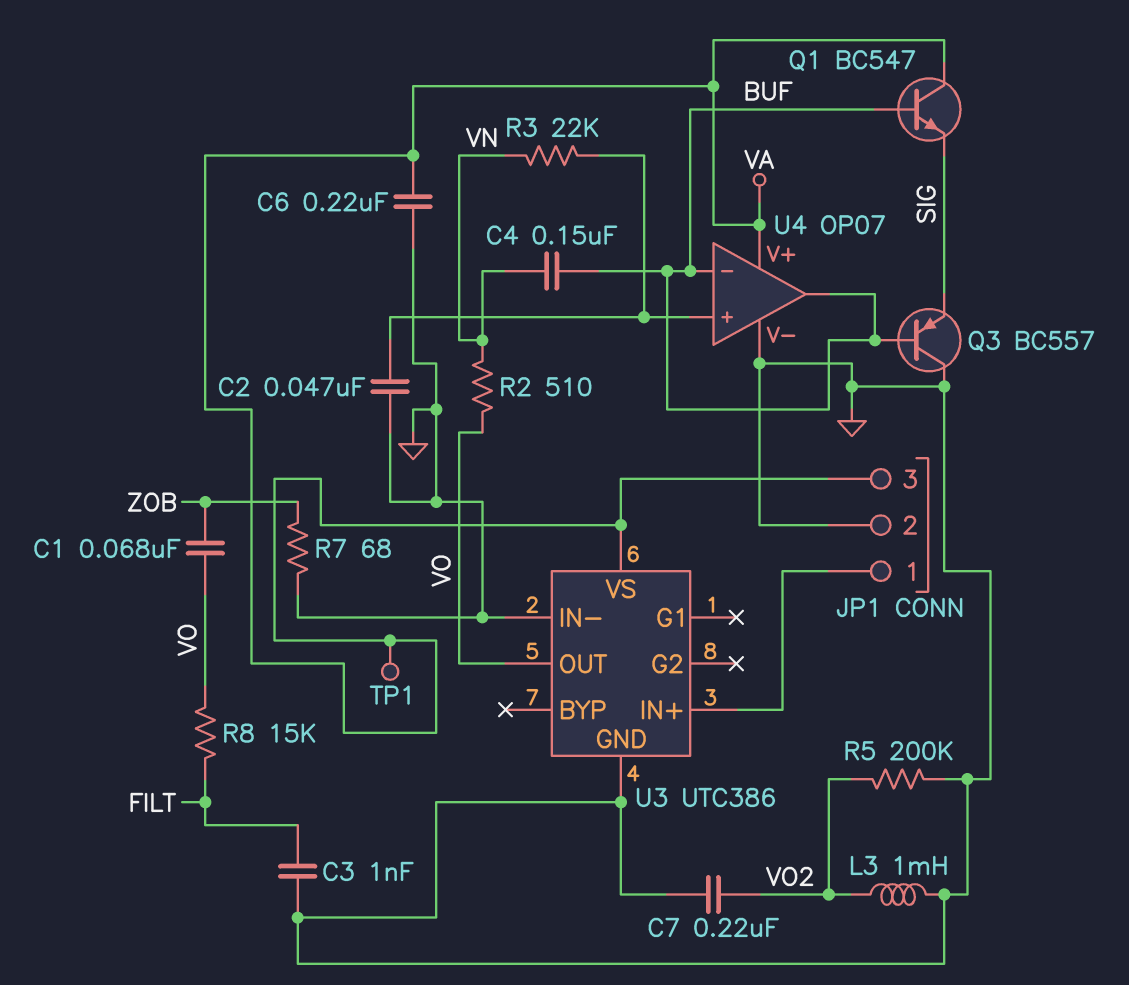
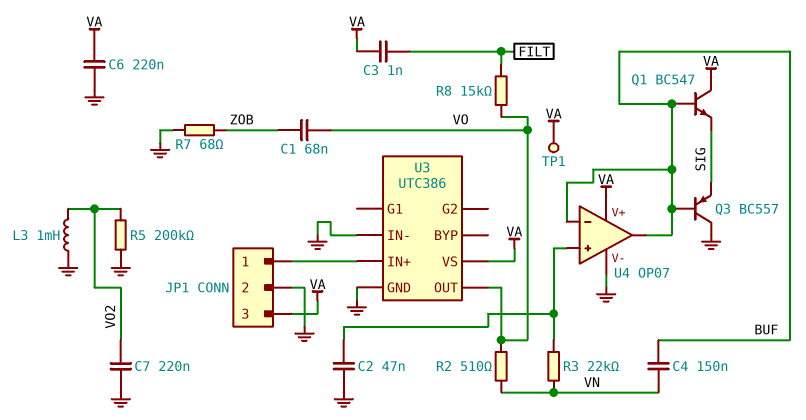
C3: 1nF (FILT, GND) -> 1nF (FILT, VA)

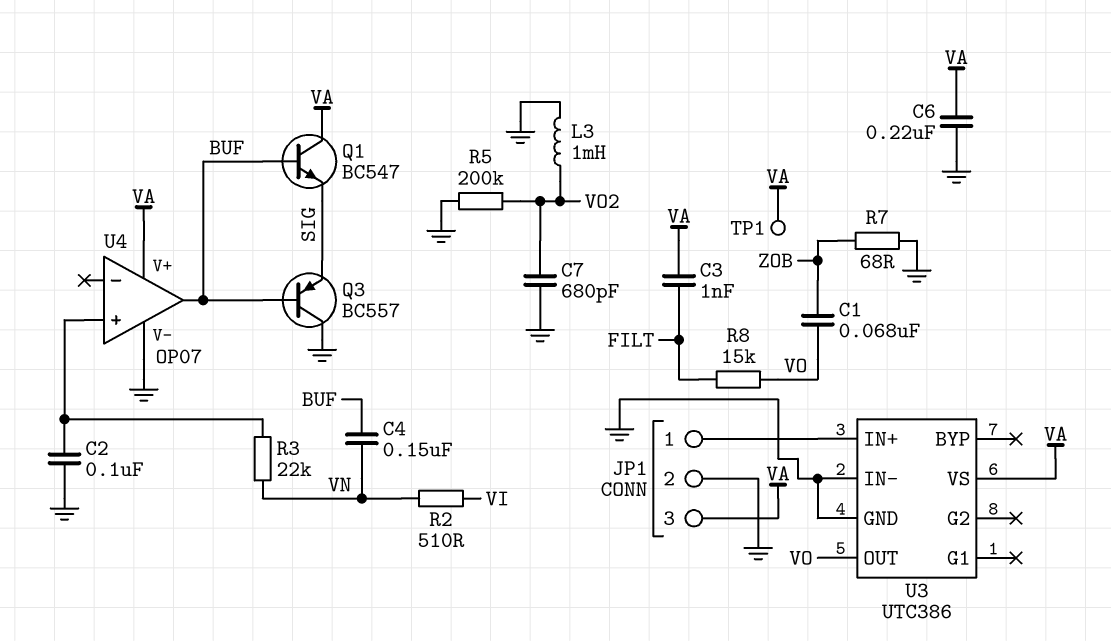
C2: 47nF (GND, U4/in+) -> 100nF (GND, U4/in+)
C7: 220nF (GND, VO2) -> 680pF (GND, VO2)
R2: 510 (VN, VO) -> 510 (VI, VN)
U4 pin in-: BUF -> none

